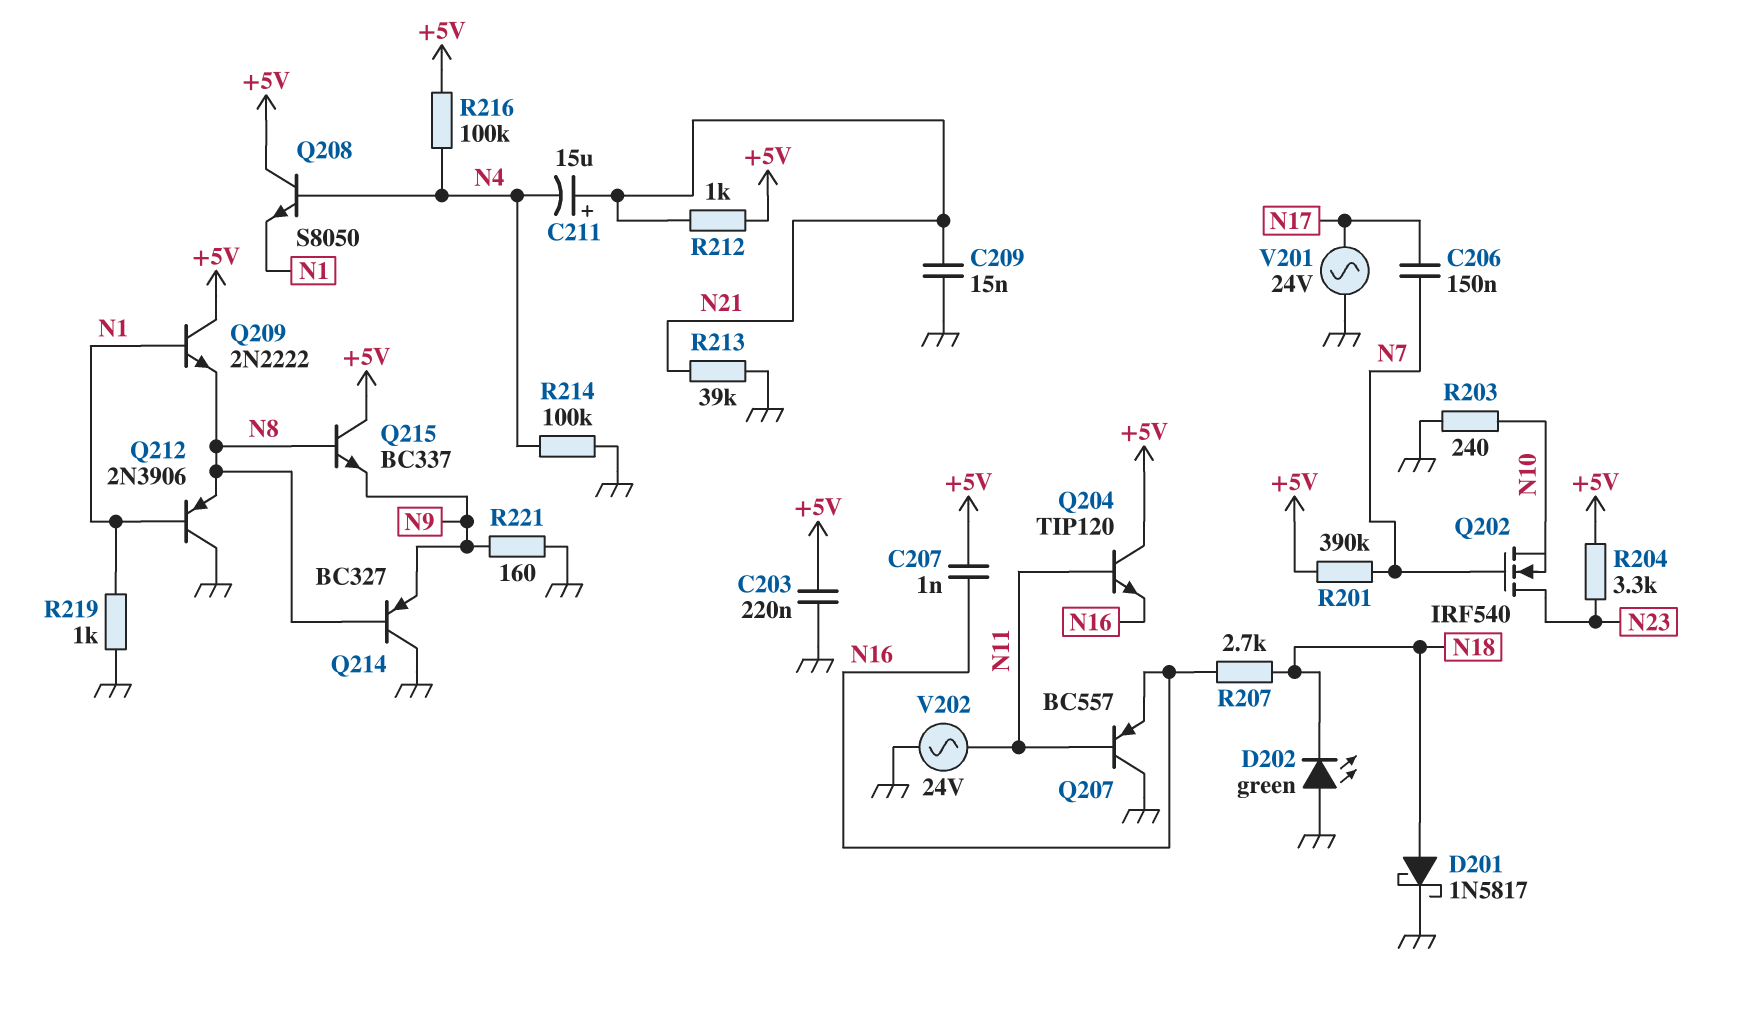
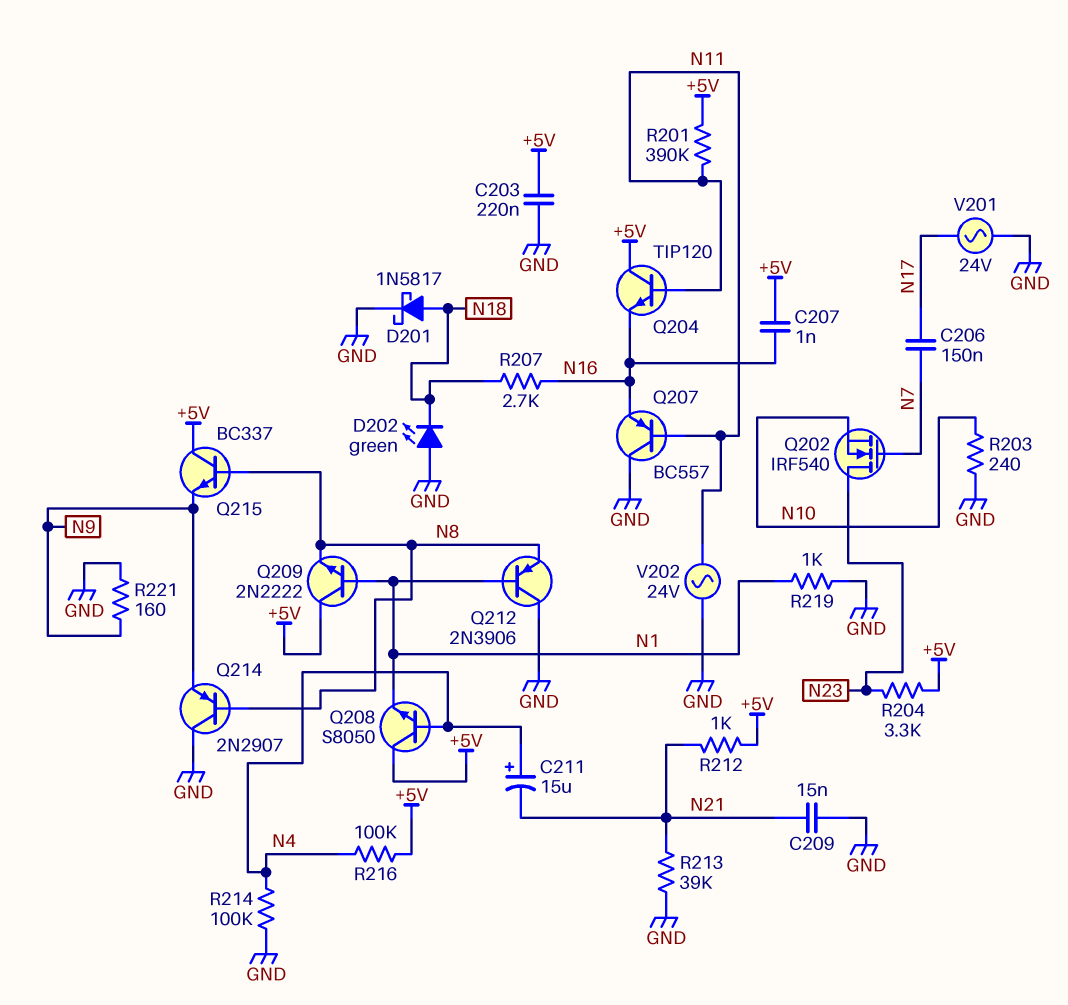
C211: 15uF (plus N21, minus N4) -> 15uF (plus N4, minus N21)
Q214: PNP BC327 (B N8, C GND, E N9) -> PNP 2N2907 (B N8, C GND, E N9)
R201: 390k (+5V, N7) -> 390k (+5V, N11)

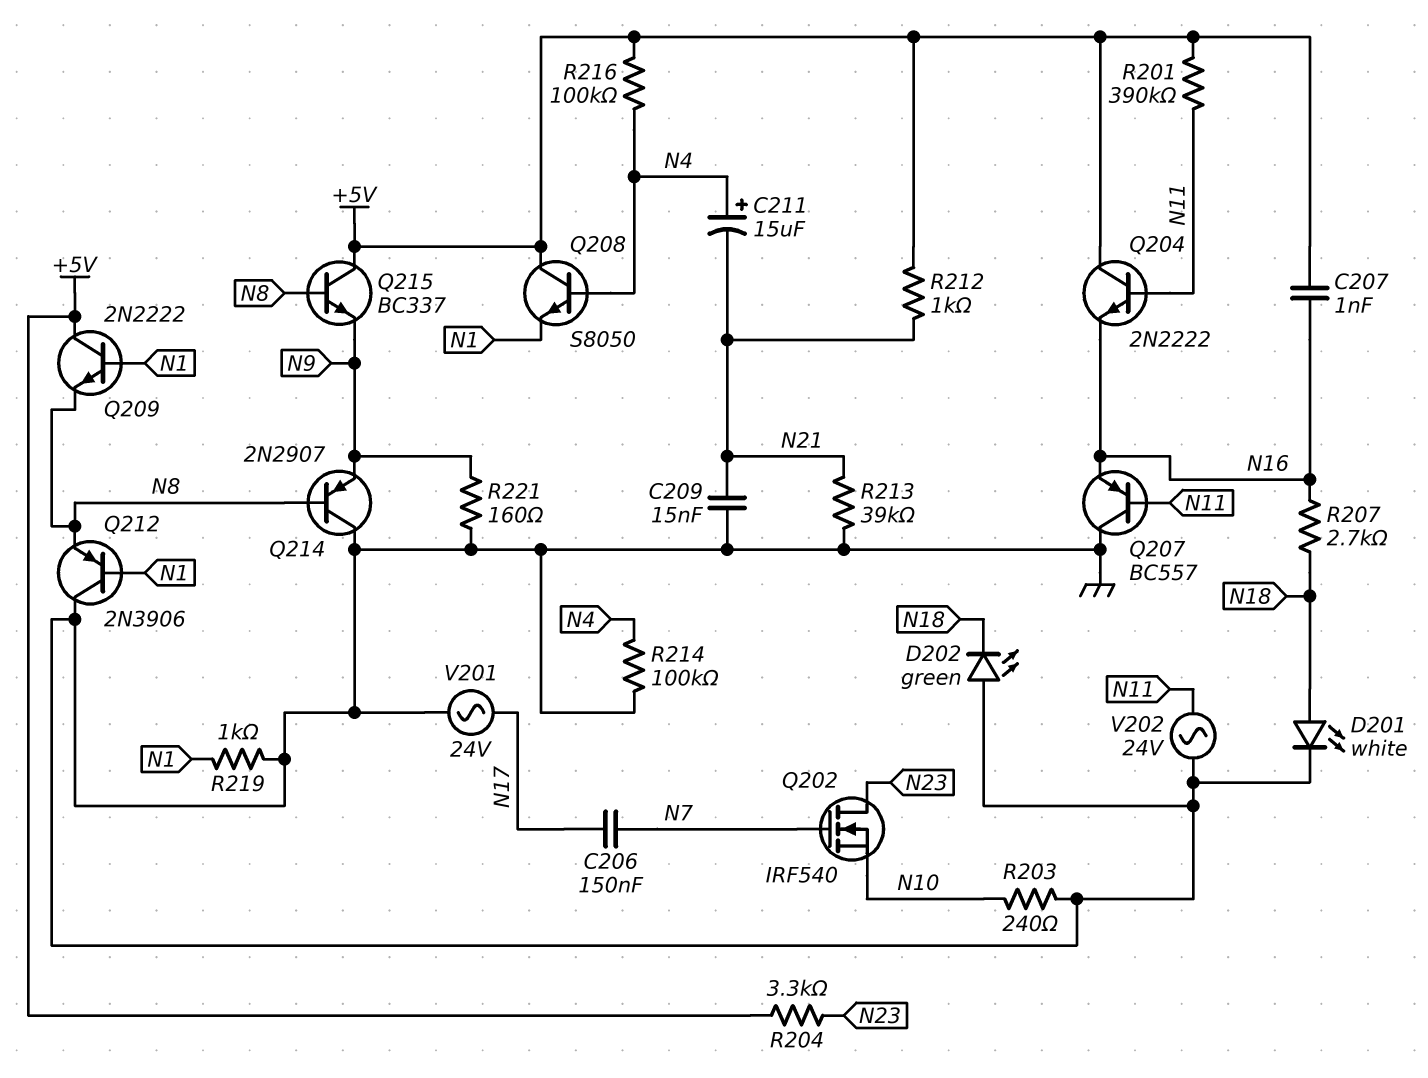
C203: 220nF (+5V, GND) -> none
D201: schottky 1N5817 (A N18, K GND) -> LED white (A N18, K GND)
Q204: NPN TIP120 (B N11, C +5V, E N16) -> NPN 2N2222 (B N11, C +5V, E N16)

